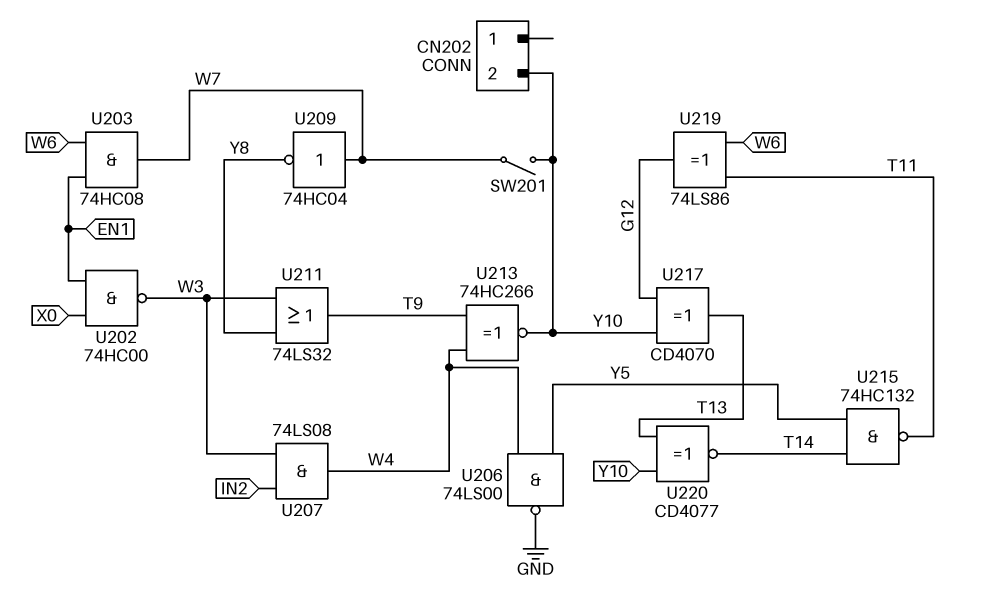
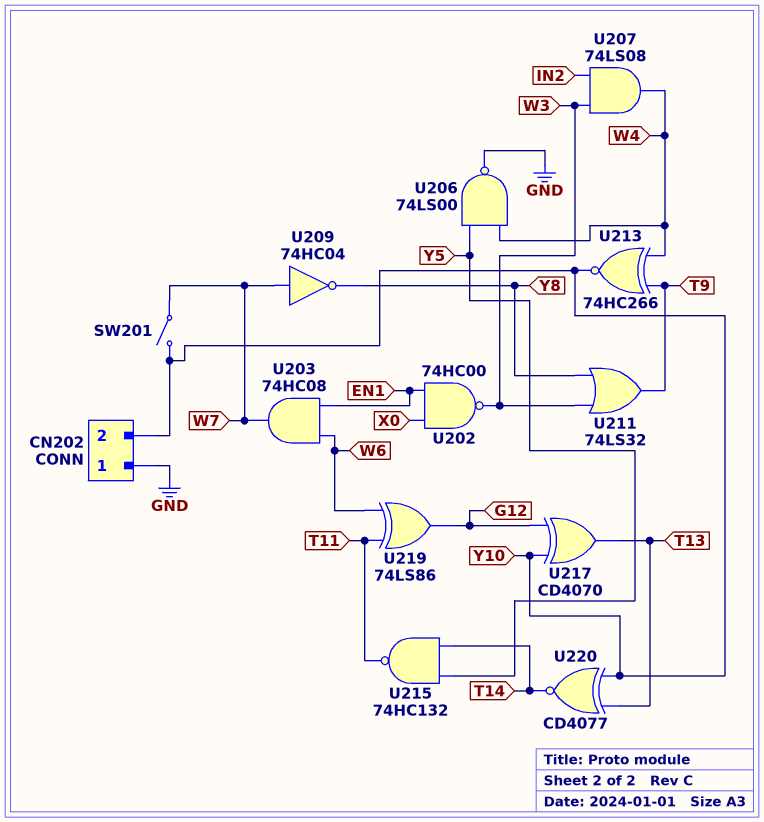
CN202 pin 1: none -> GND

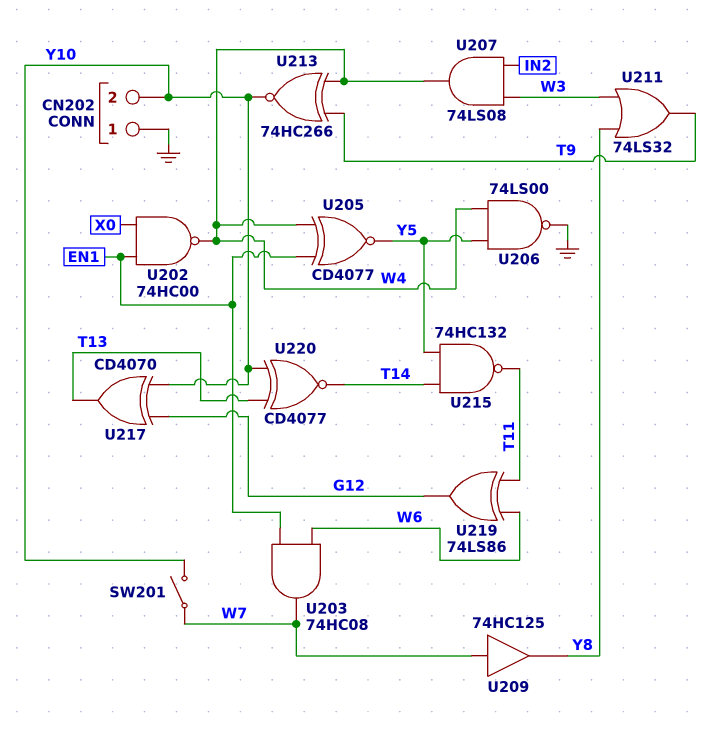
U202: NAND 74HC00 (in EN1, in X0, out W3) -> NAND 74HC00 (in EN1, in X0, out W4)
U205: none -> XNOR CD4077 (in EN1, in W4, out Y5)
U209: NOT 74HC04 (in W7, out Y8) -> buffer 74HC125 (in W7, out Y8)

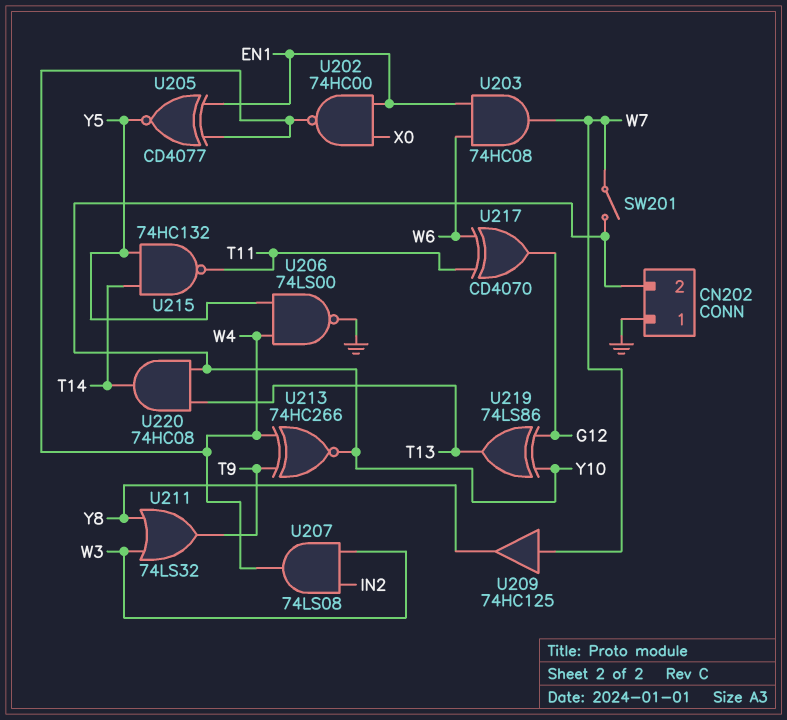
U217: XOR CD4070 (in G12, in Y10, out T13) -> XOR CD4070 (in T11, in W6, out G12)
U219: XOR 74LS86 (in T11, in W6, out G12) -> XOR 74LS86 (in G12, in Y10, out T13)
U220: XNOR CD4077 (in T13, in Y10, out T14) -> AND 74HC08 (in T13, in Y10, out T14)

